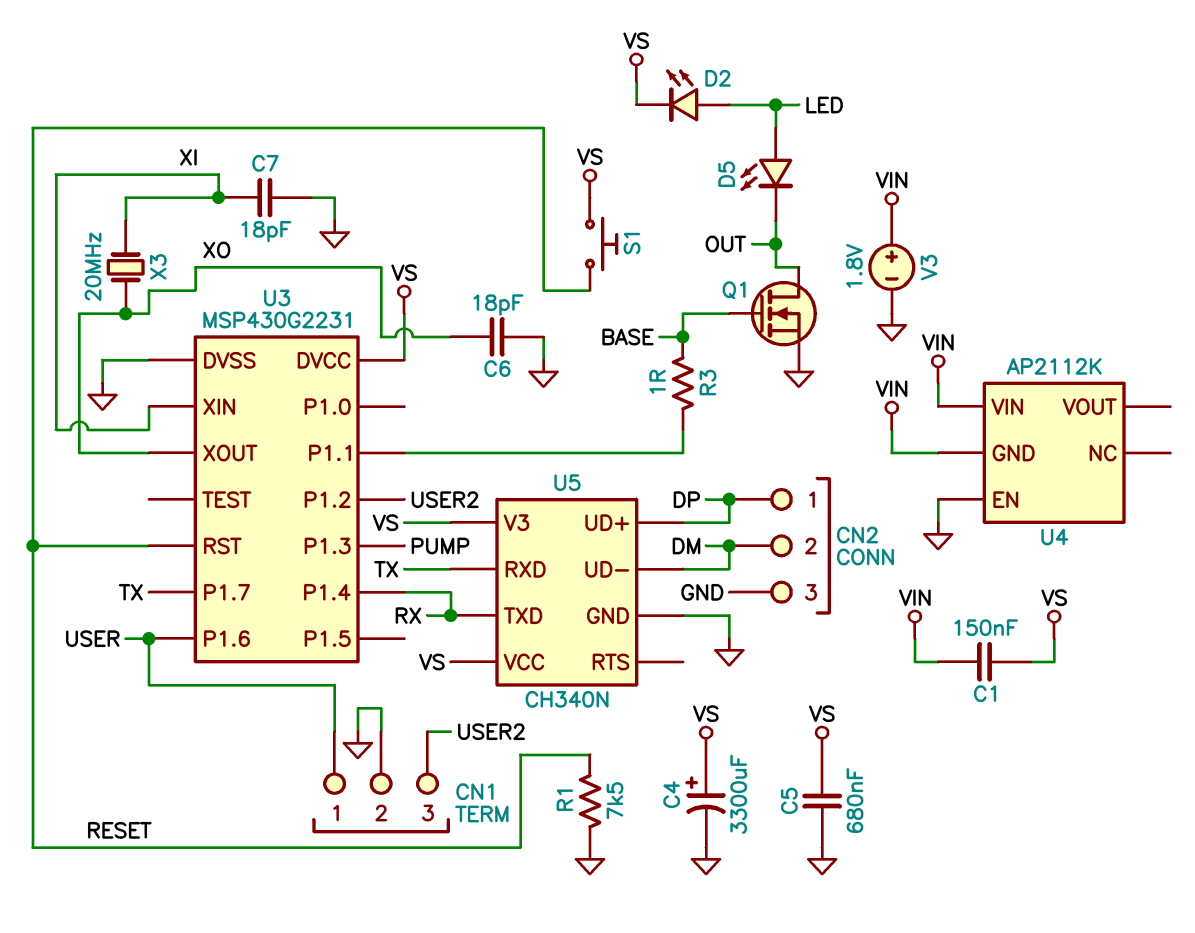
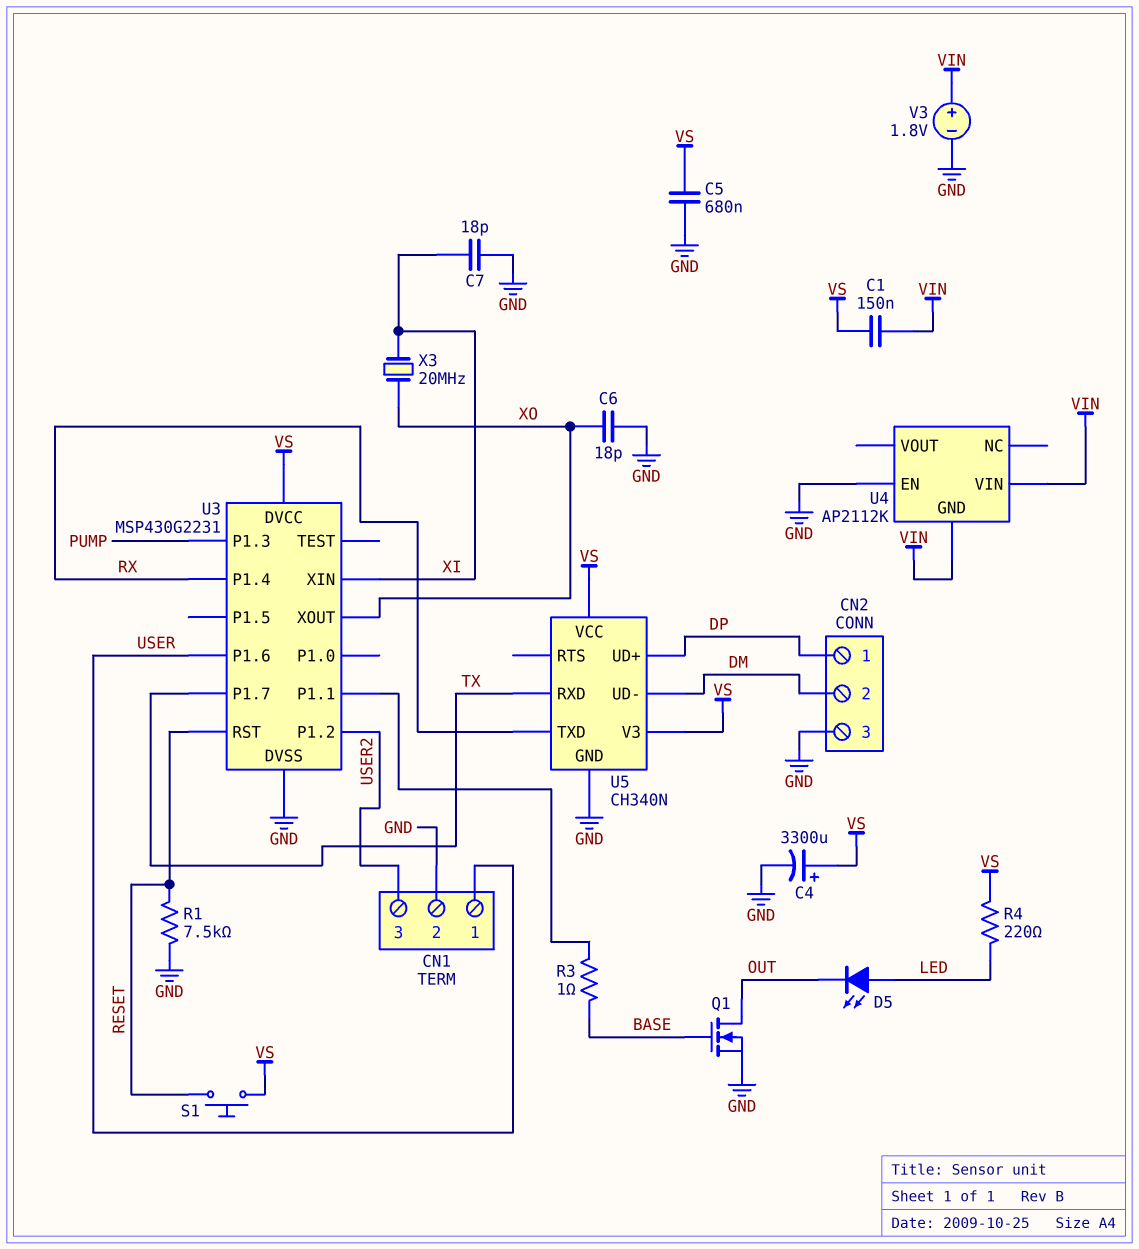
D2: LED (A LED, K VS) -> none
R4: none -> 220 (LED, VS)

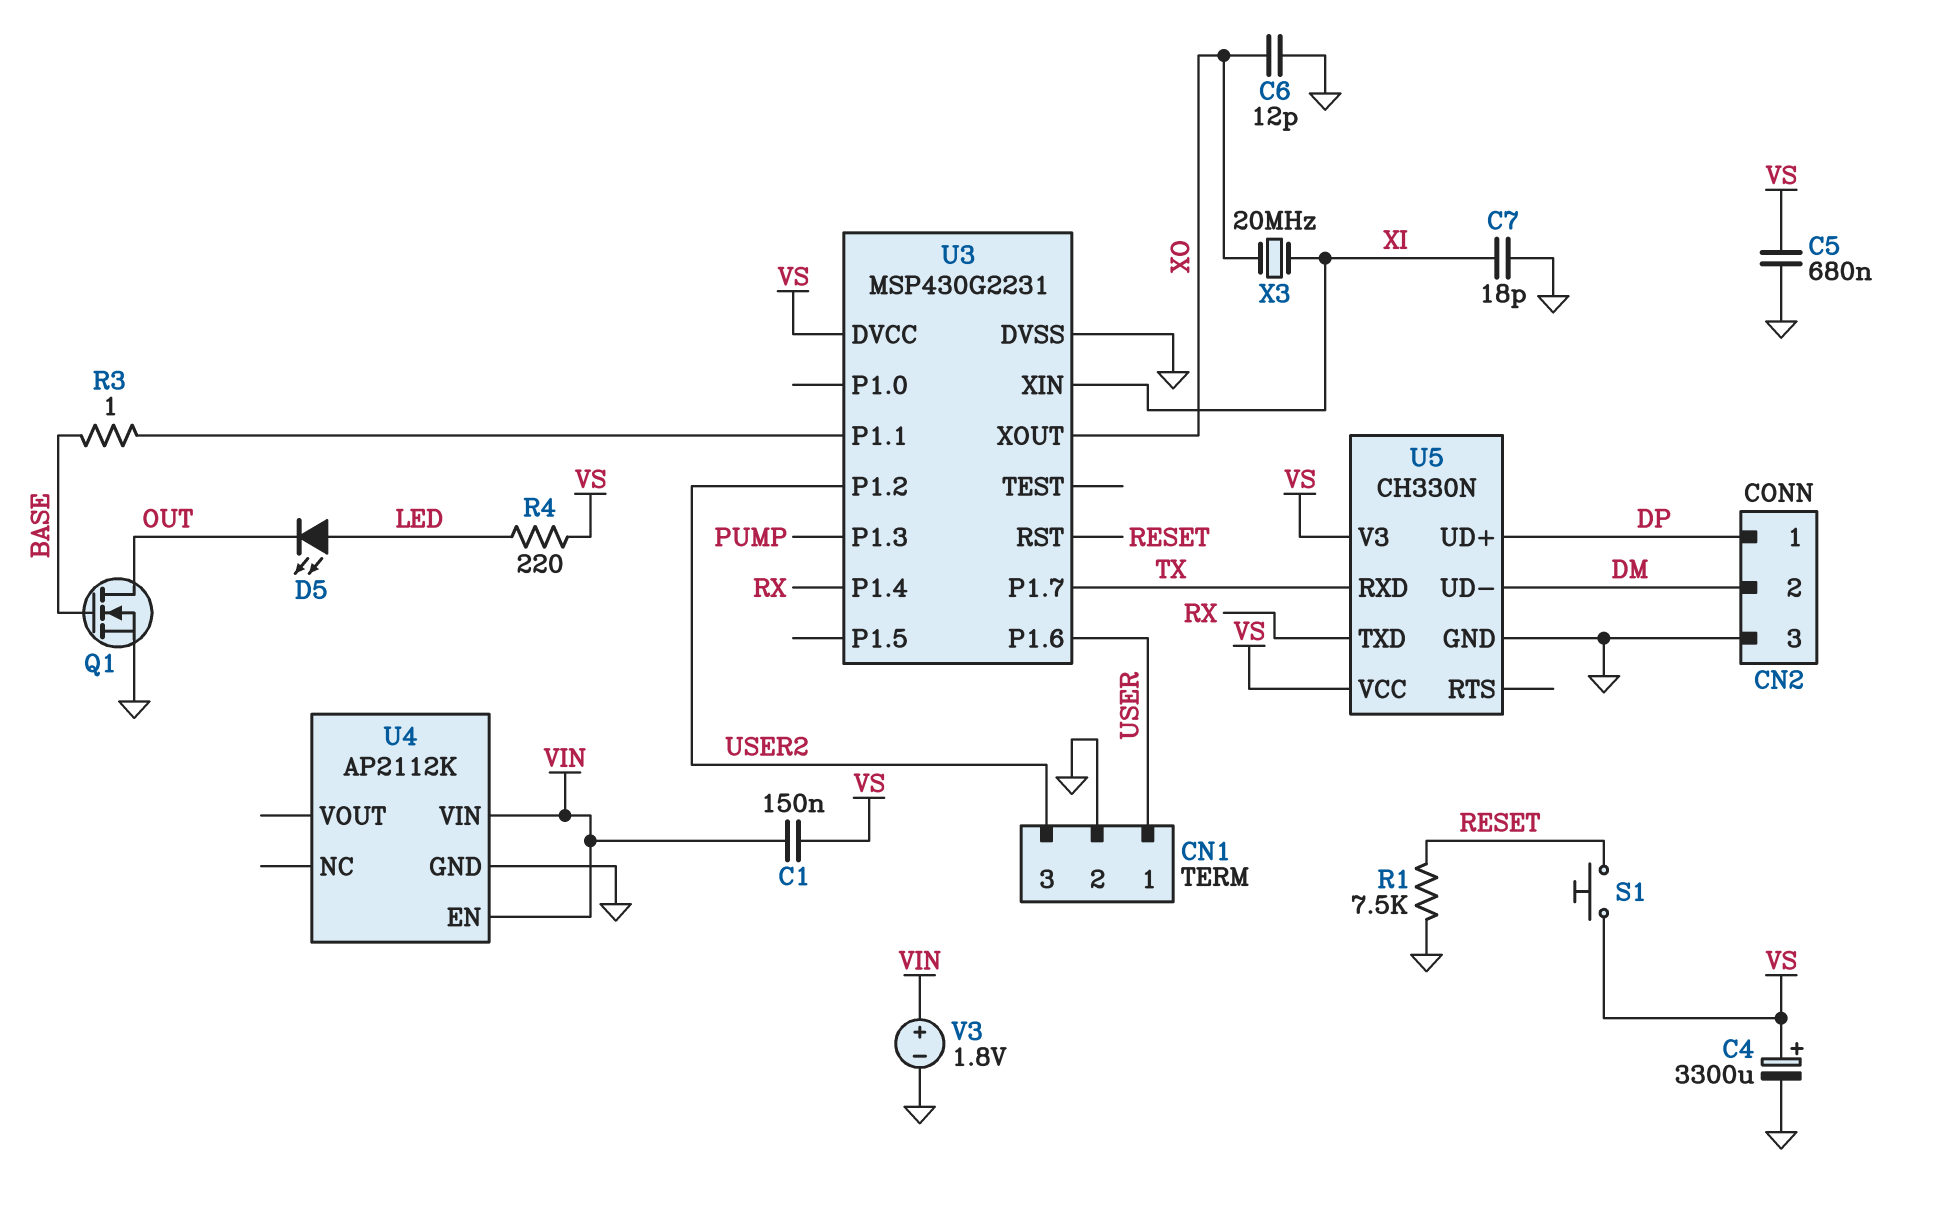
C6: 18pF (GND, XO) -> 12pF (GND, XO)
U4 pin EN: GND -> VIN
U4 pin GND: VIN -> GND
U5: CH340N -> CH330N

